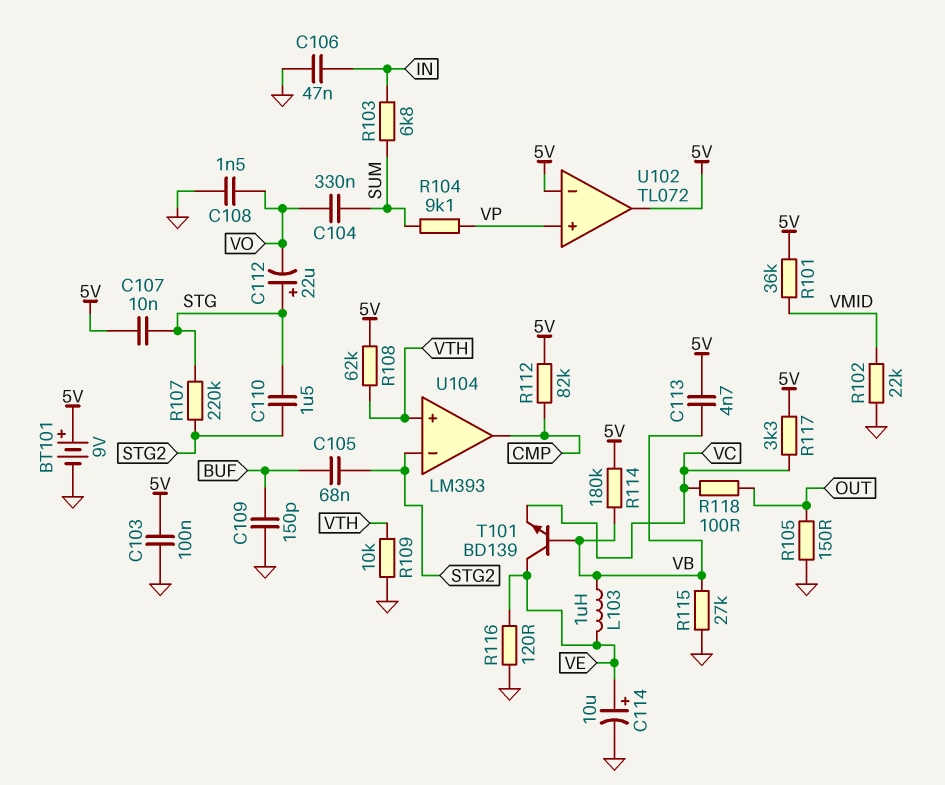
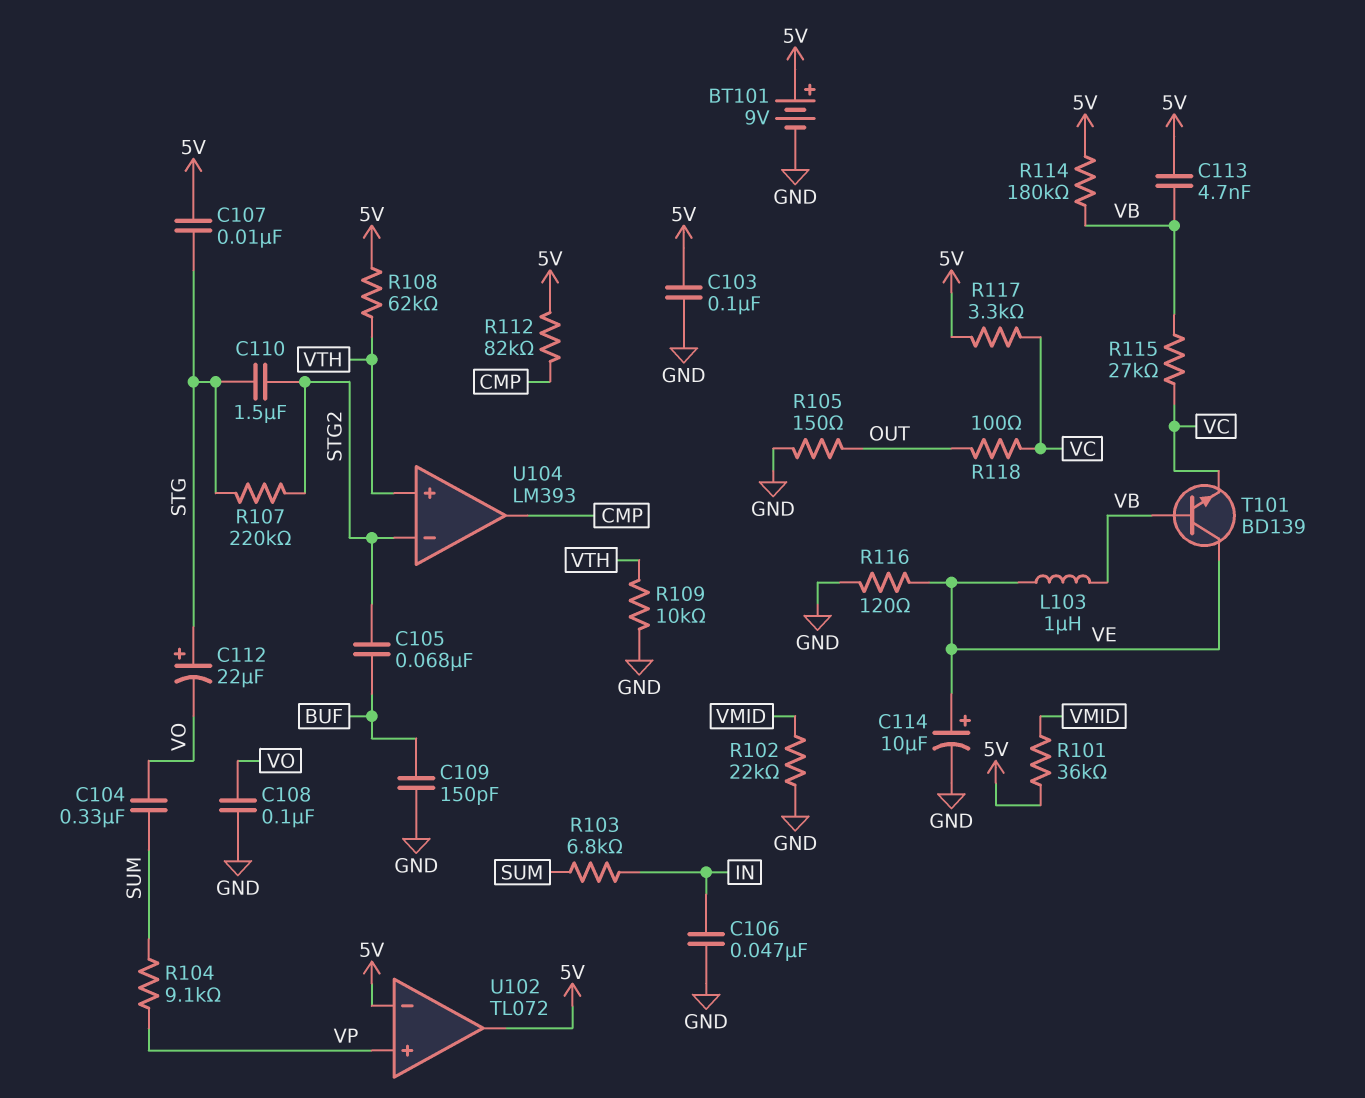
C108: 1.5nF (GND, VO) -> 100nF (GND, VO)
R115: 27k (GND, VB) -> 27k (VB, VC)

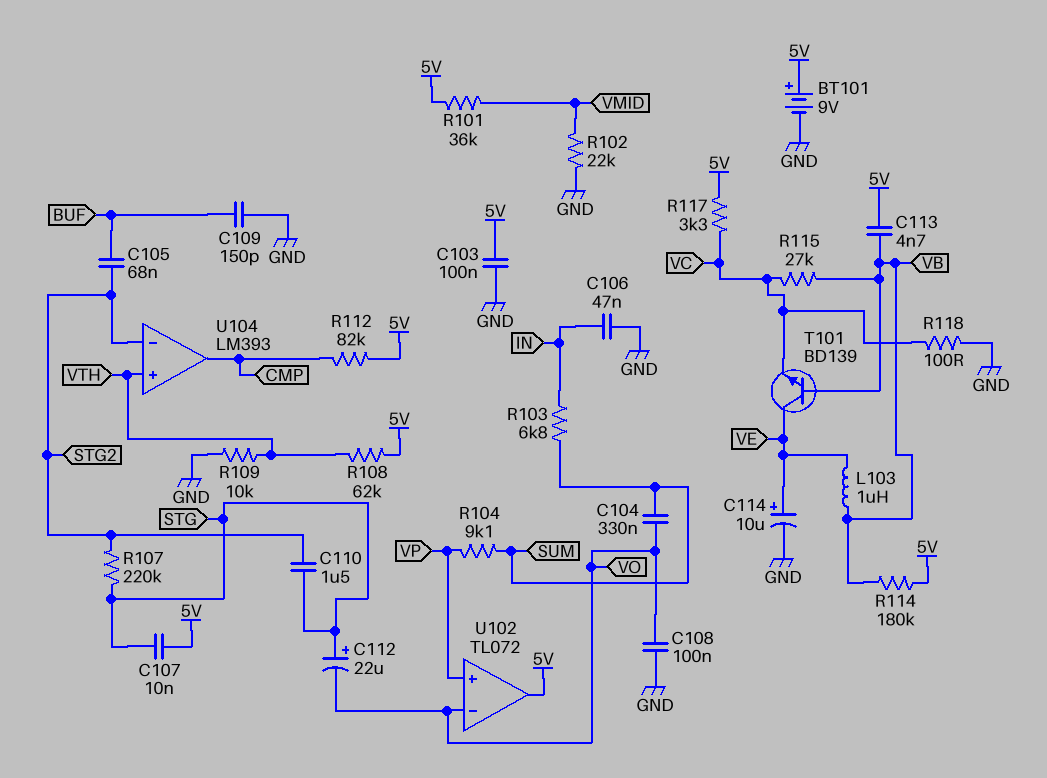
R105: 150 (GND, OUT) -> none
R116: 120 (GND, VE) -> none
R118: 100 (OUT, VC) -> 100 (GND, VC)
U102 pin in-: 5V -> VO

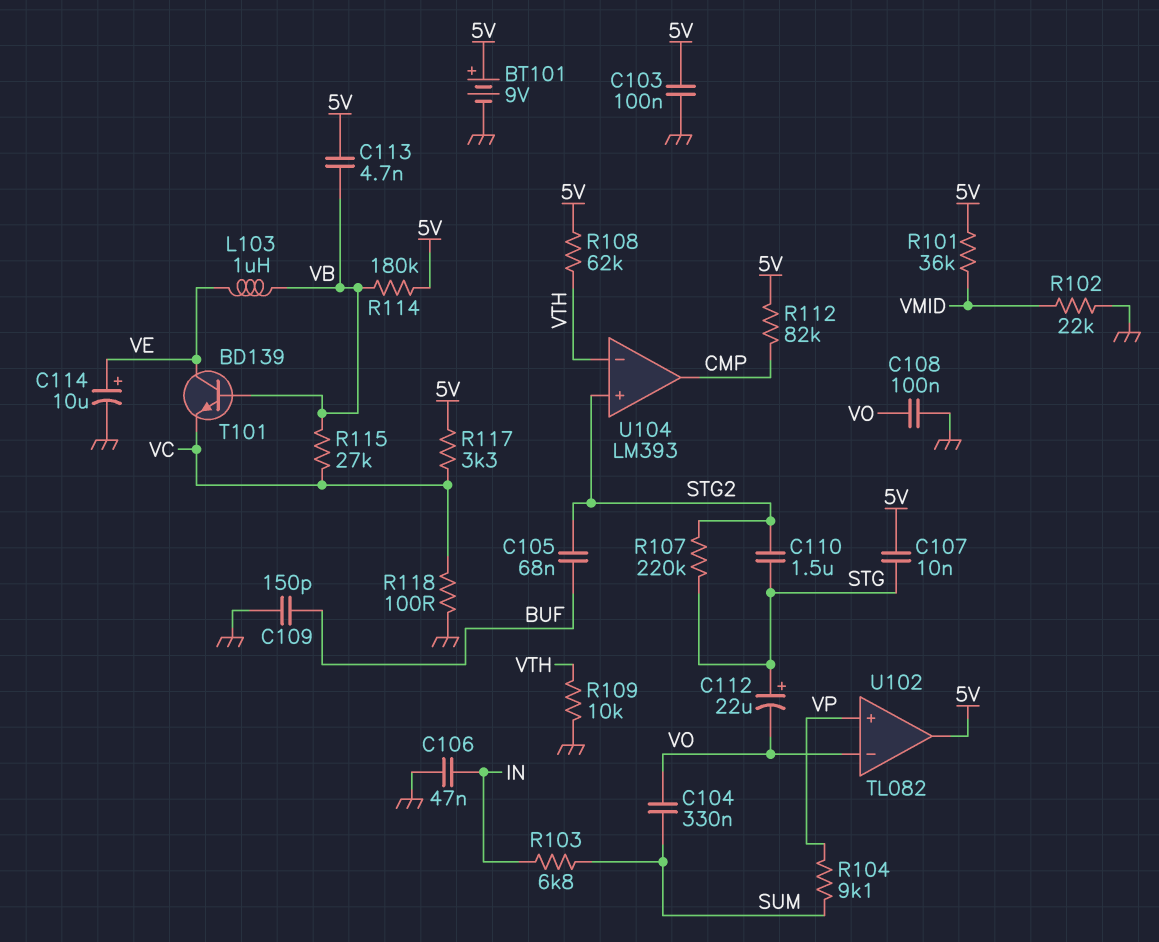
U102: TL072 -> TL082
U104 pin in+: VTH -> STG2
U104 pin in-: STG2 -> VTH

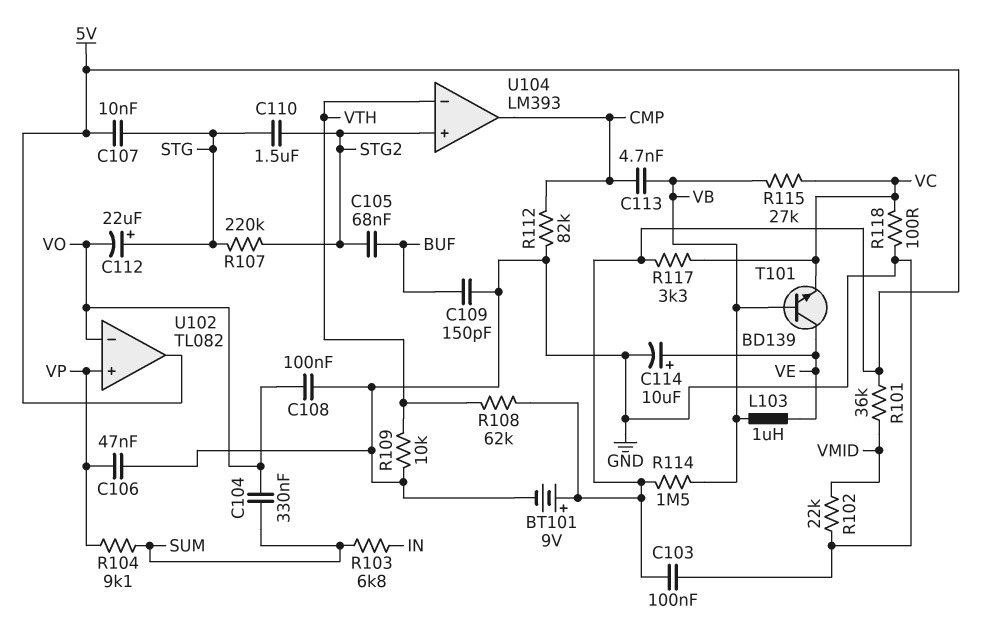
C106: 47nF (GND, IN) -> 47nF (GND, VP)
C113: 4.7nF (5V, VB) -> 4.7nF (CMP, VB)
R112: 82k (5V, CMP) -> 82k (CMP, GND)
R114: 180k (5V, VB) -> 1.5M (5V, VB)

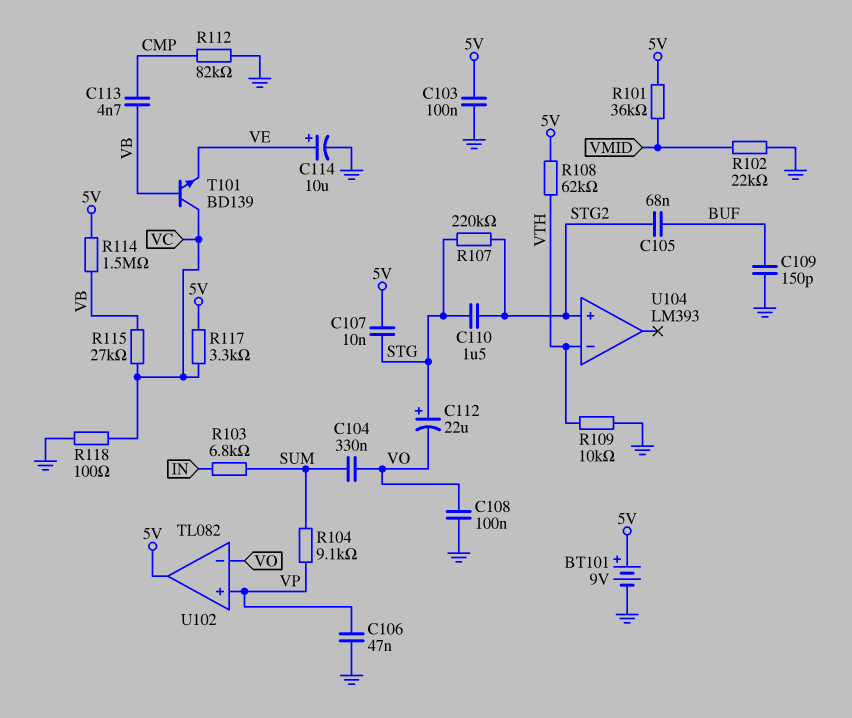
L103: 1uH (VB, VE) -> none
T101: NPN BD139 (B VB, C VE, E VC) -> NPN BD139 (B VB, C VC, E VE)
U104 pin out: CMP -> none

